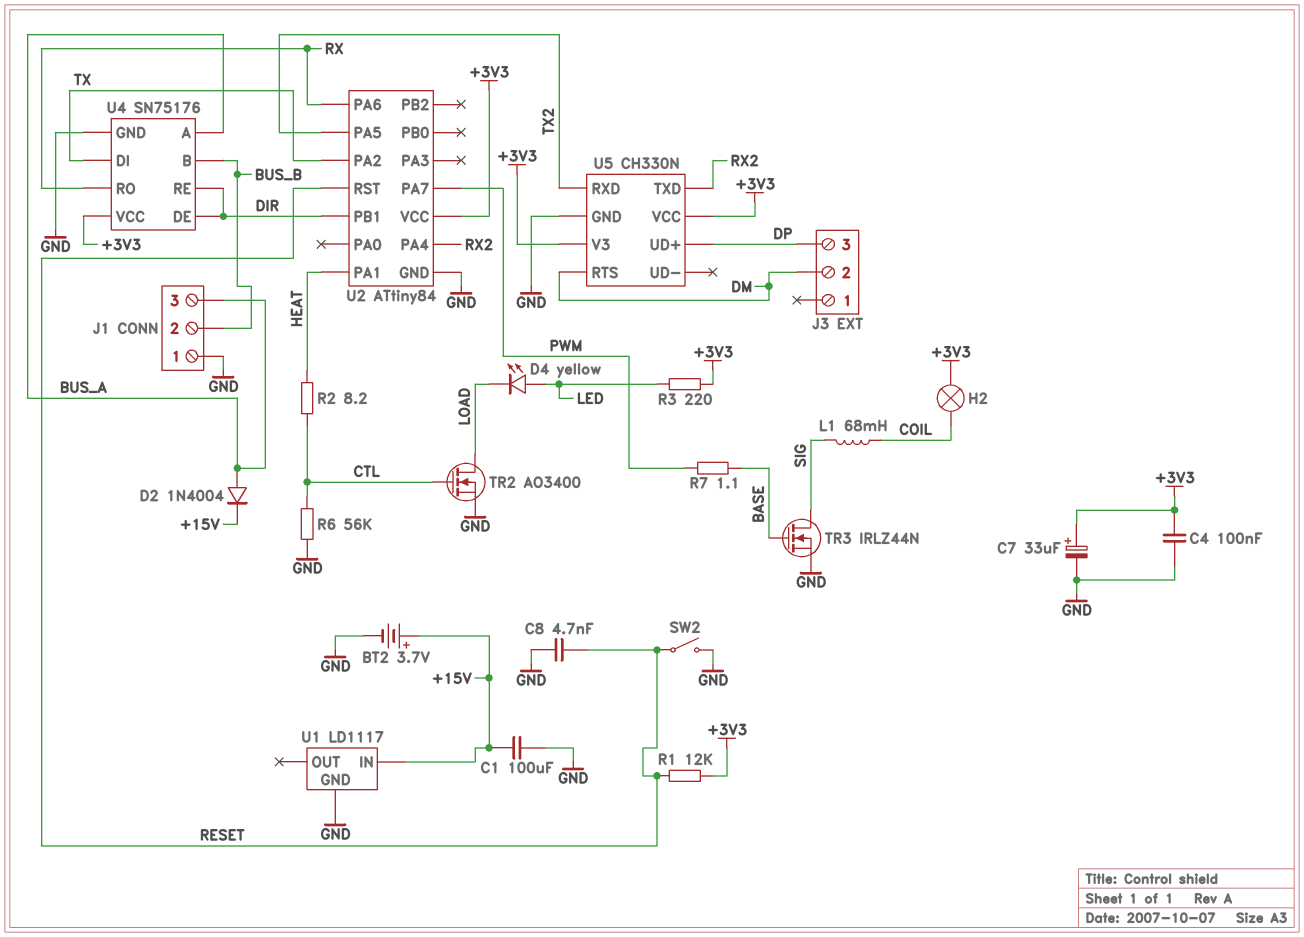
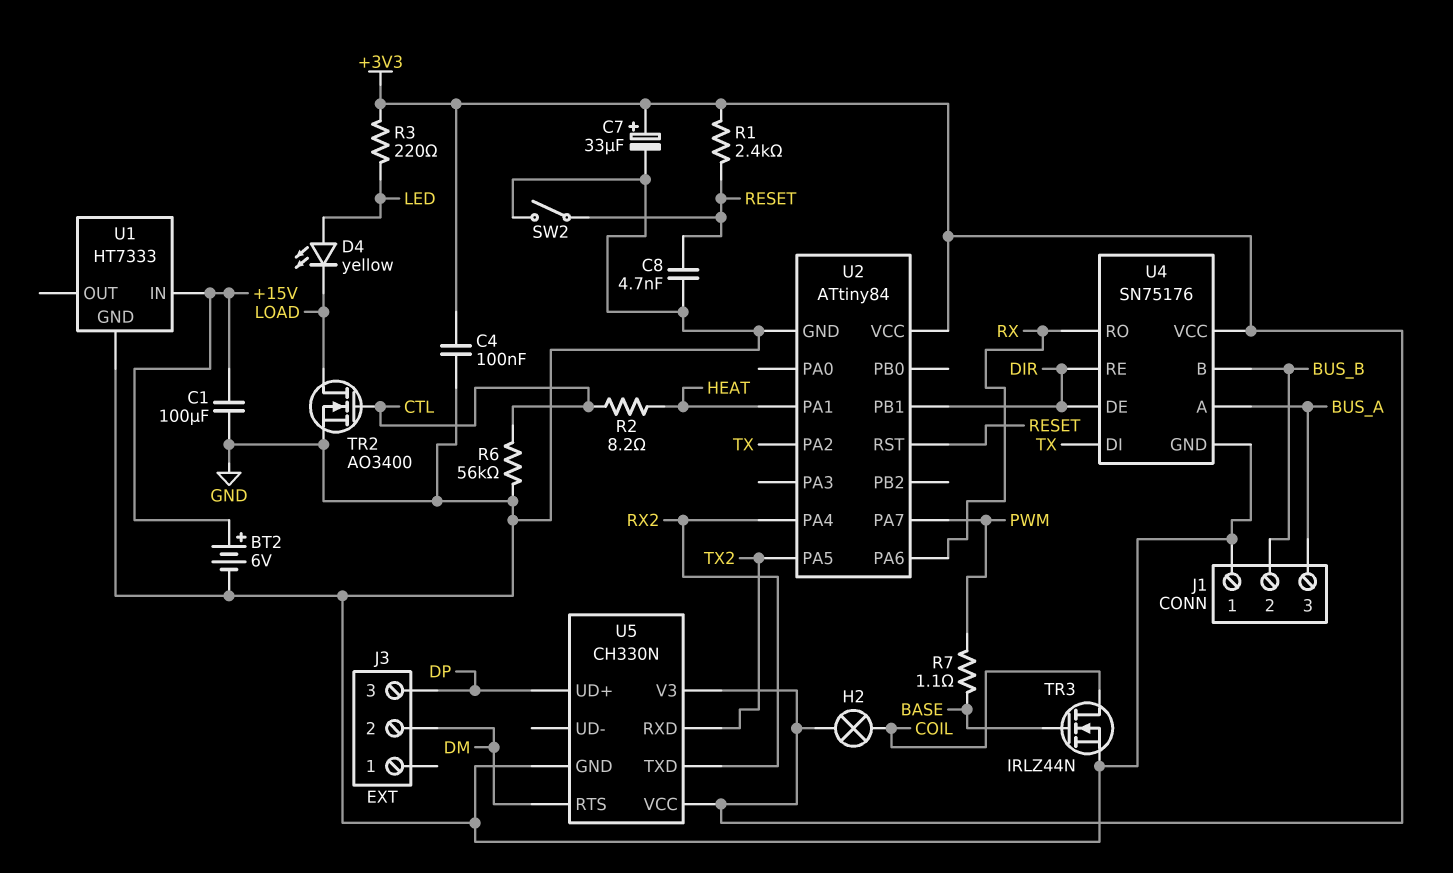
BT2: 3.7V (plus +15V, minus GND) -> 6V (plus +15V, minus GND)
D2: diode 1N4004 (A BUS_A, K +15V) -> none
L1: 68mH (COIL, SIG) -> none
R1: 12k (+3V3, RESET) -> 2.4k (+3V3, RESET)
TR3: NMOS IRLZ44N (G BASE, D SIG, S GND) -> NMOS IRLZ44N (G BASE, D COIL, S GND)
U1: LD1117 -> HT7333

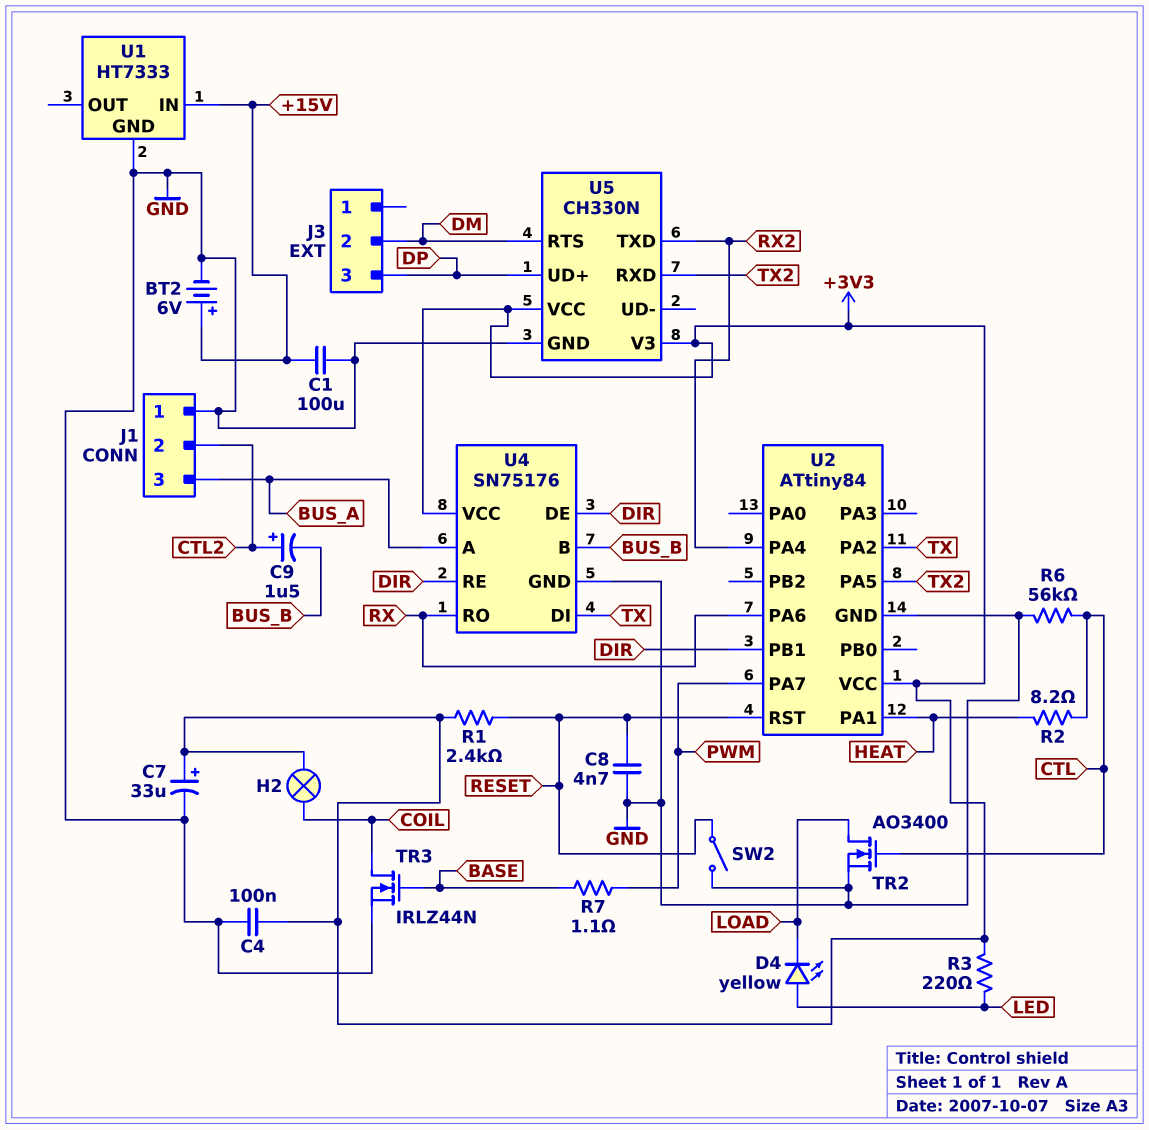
C9: none -> 1.5uF (plus CTL2, minus BUS_B)
J1 pin 2: BUS_B -> CTL2

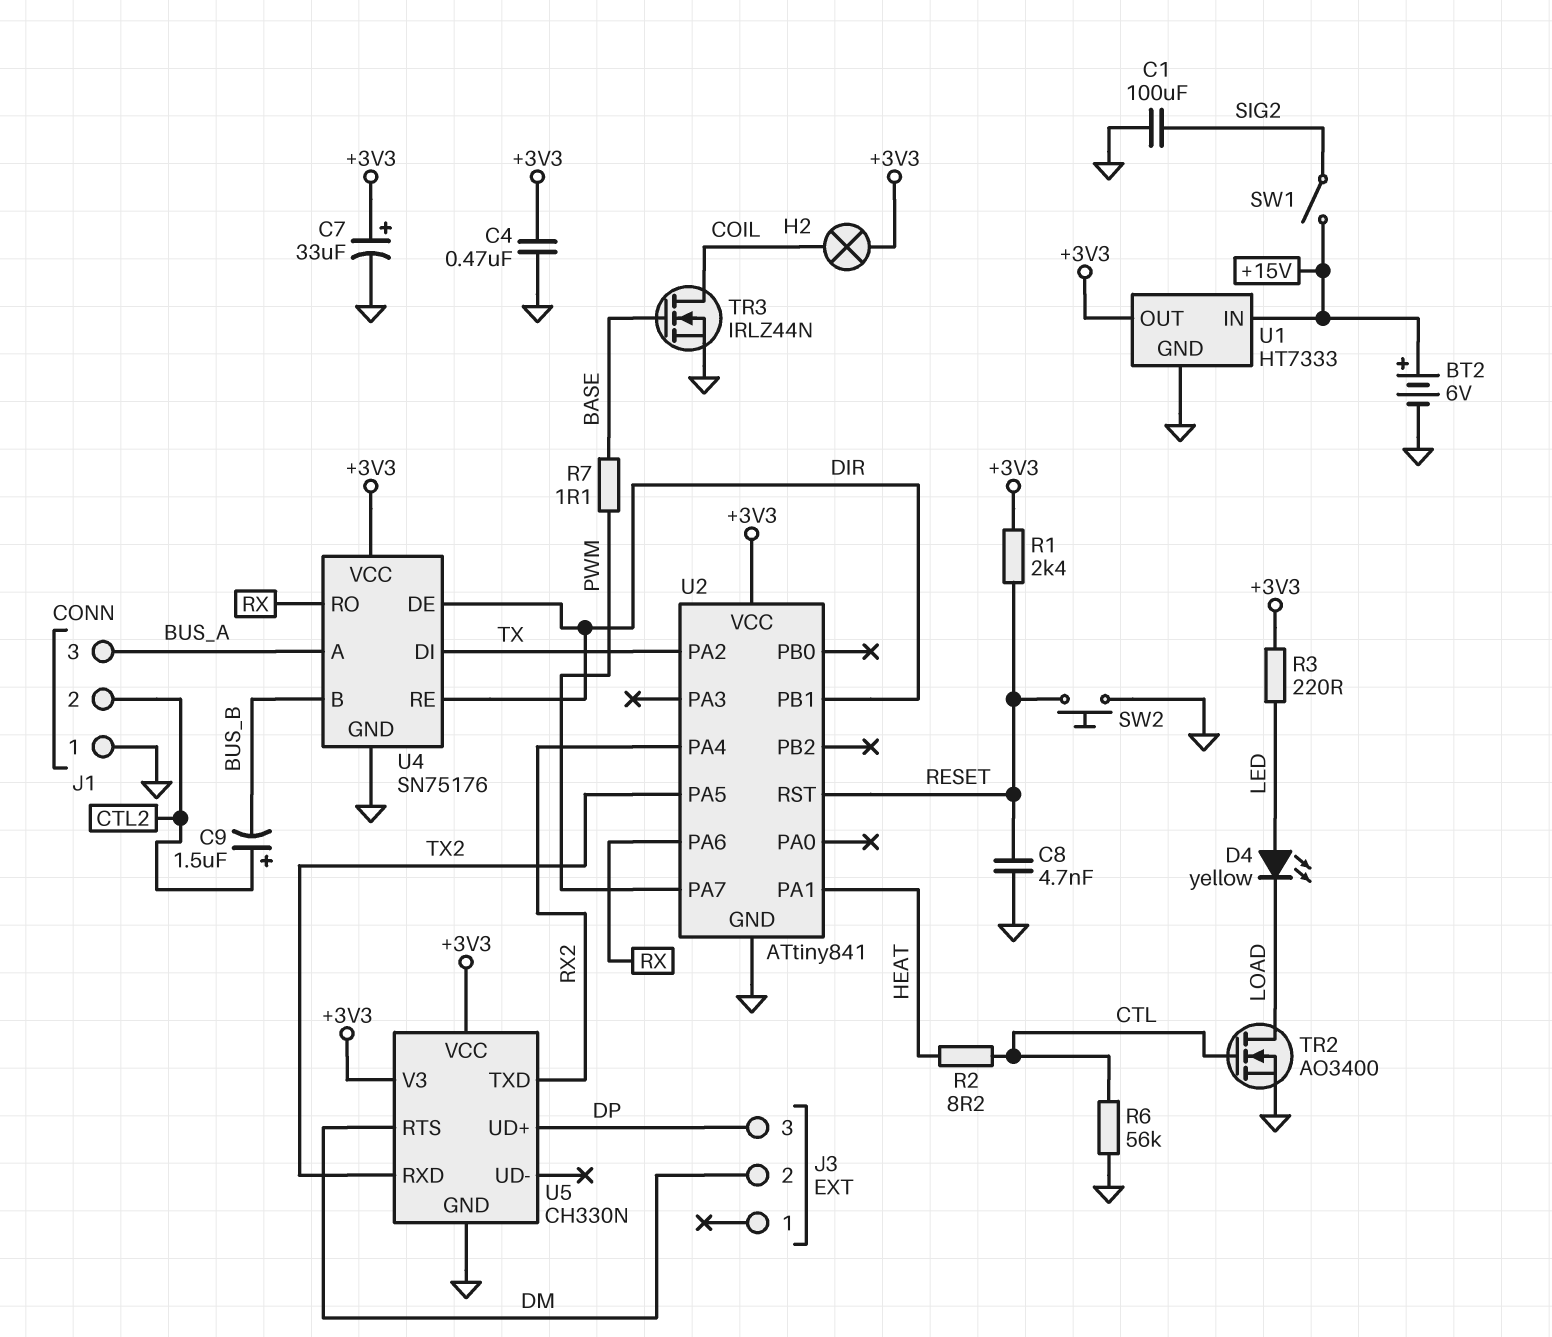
C1: 100uF (+15V, GND) -> 100uF (GND, SIG2)
C4: 100nF (+3V3, GND) -> 470nF (+3V3, GND)
SW1: none -> switch (+15V, SIG2)
SW2: switch (GND, RESET) -> button (GND, RESET)
U1 pin OUT: none -> +3V3
U2: ATtiny84 -> ATtiny841

